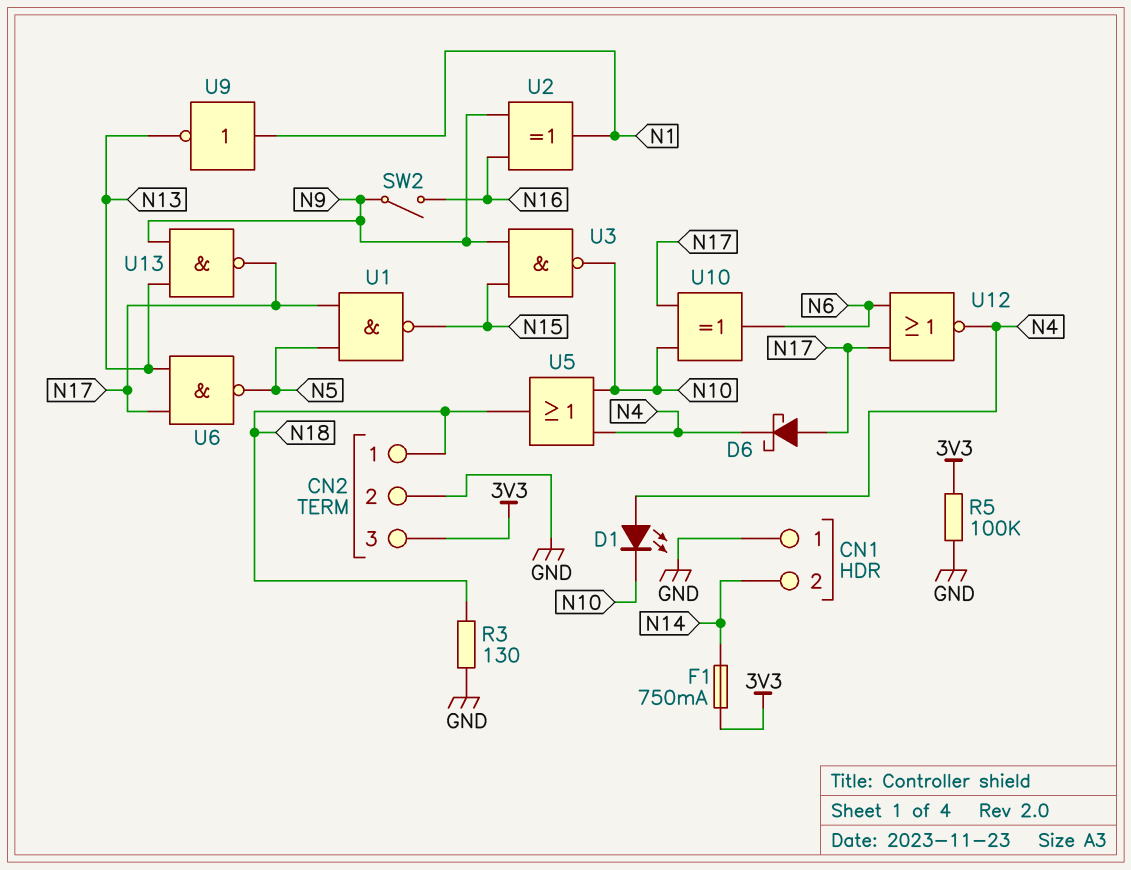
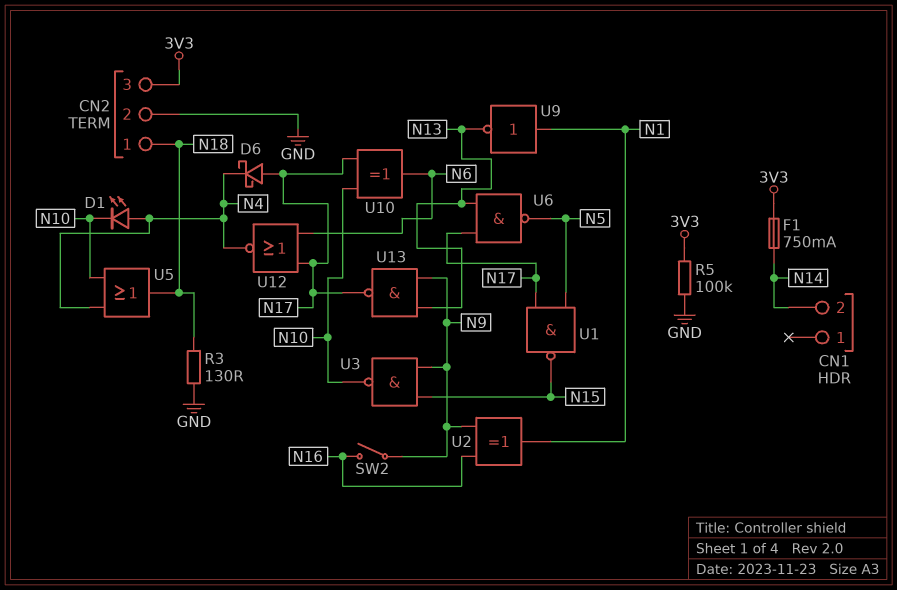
CN1 pin 1: GND -> none

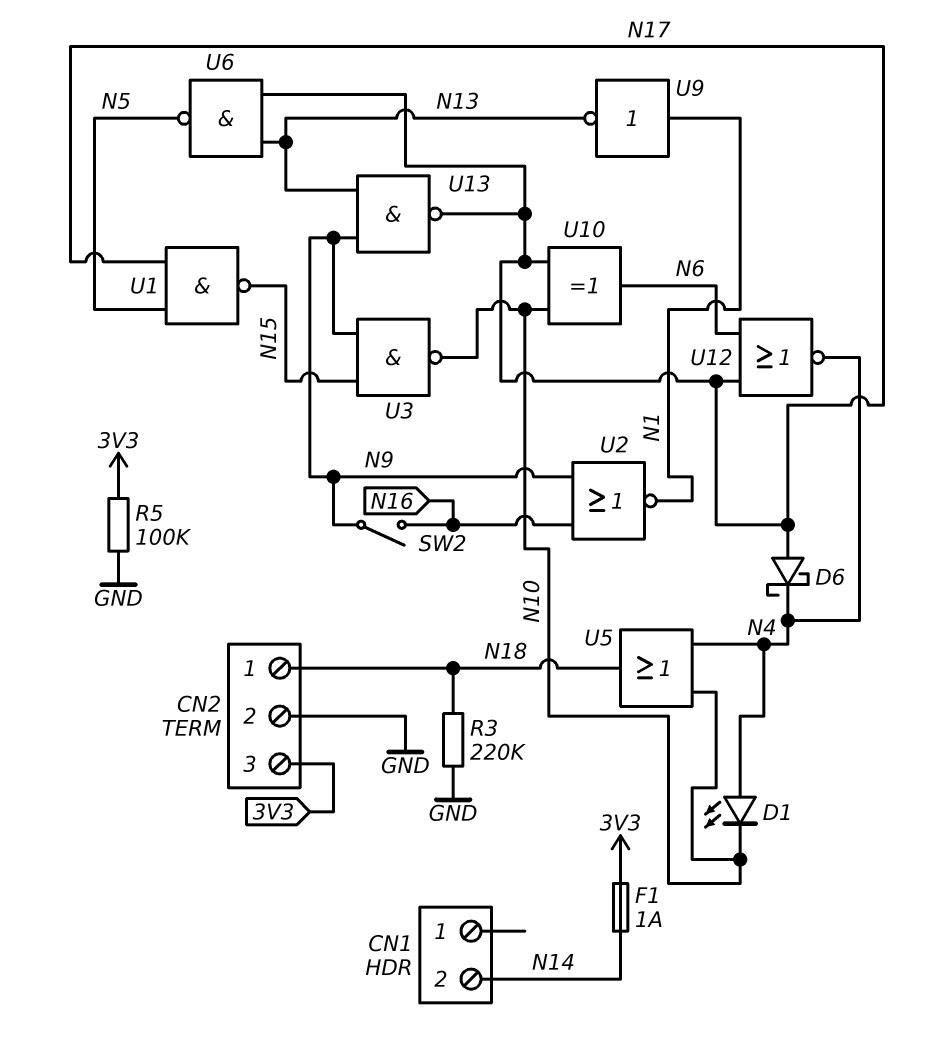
F1: 750mA (3V3, N14) -> 1A (3V3, N14)
R3: 130 (GND, N18) -> 220k (GND, N18)
U2: XOR (in N9, in N16, out N1) -> NOR (in N9, in N16, out N1)

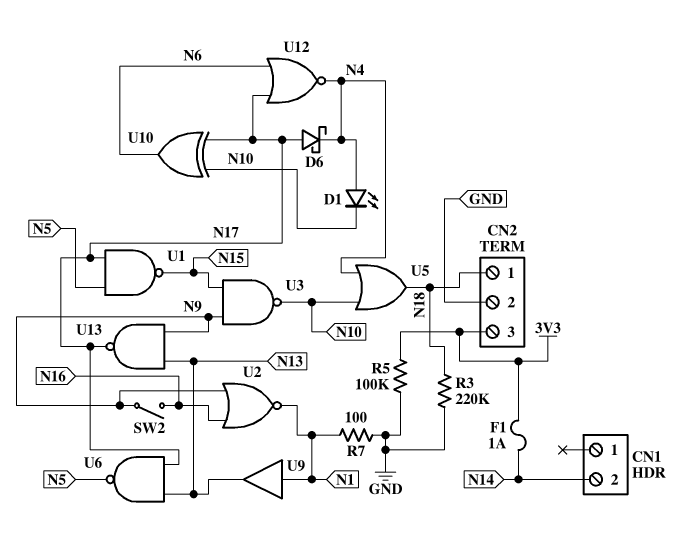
R7: none -> 100 (GND, N1)
U9: NOT (in N1, out N13) -> buffer (in N1, out N13)

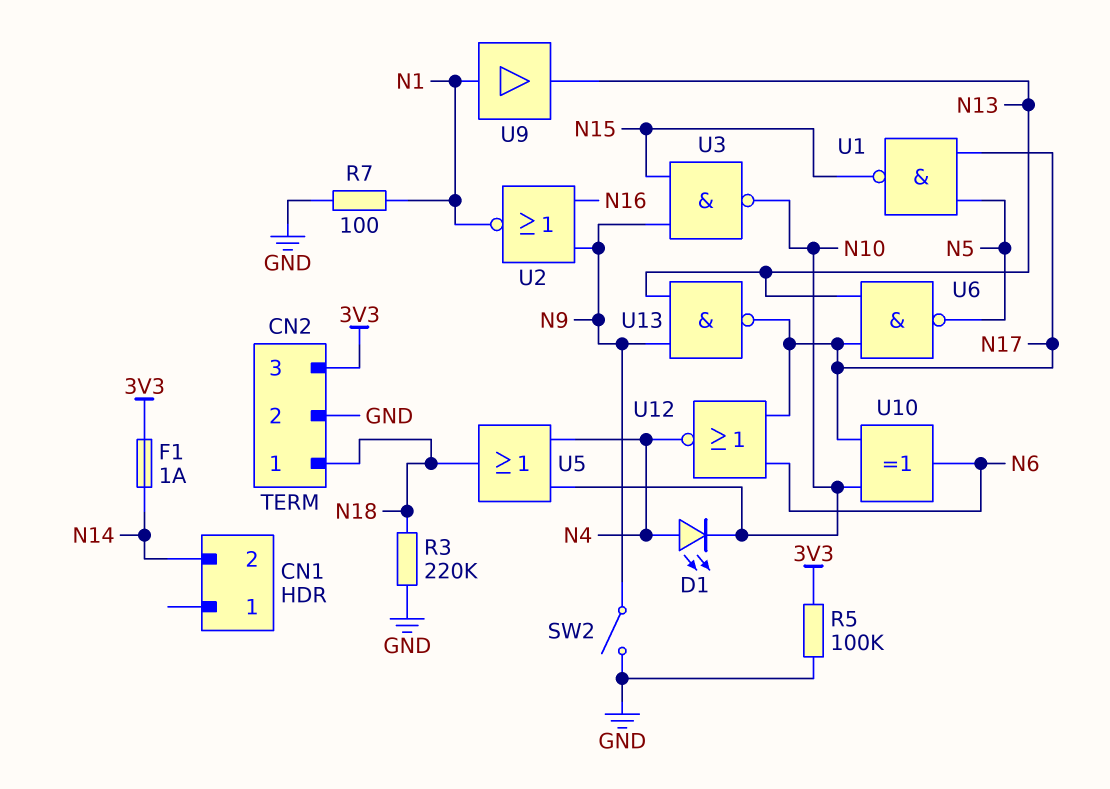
D6: schottky (A N17, K N4) -> none
SW2: switch (N9, N16) -> switch (GND, N9)

